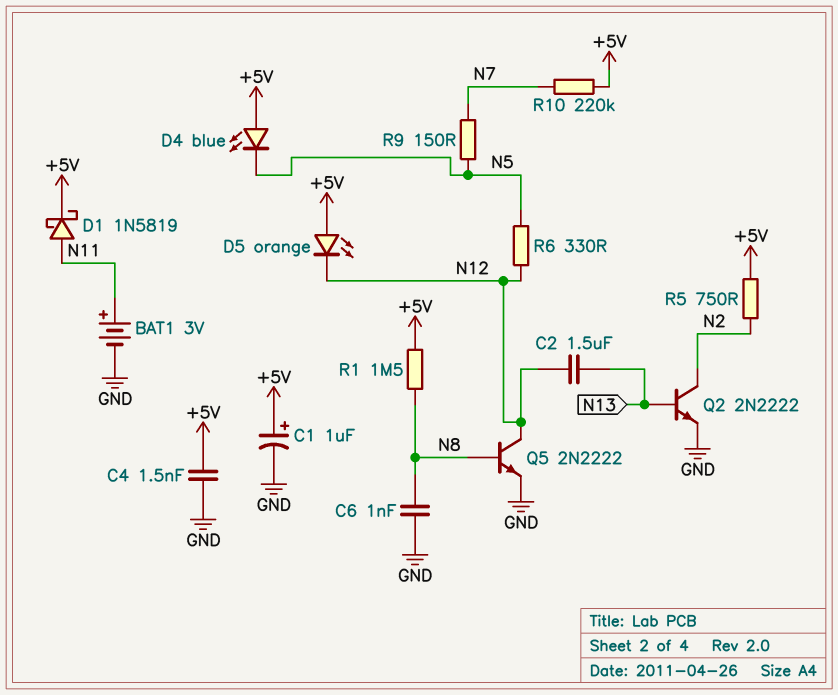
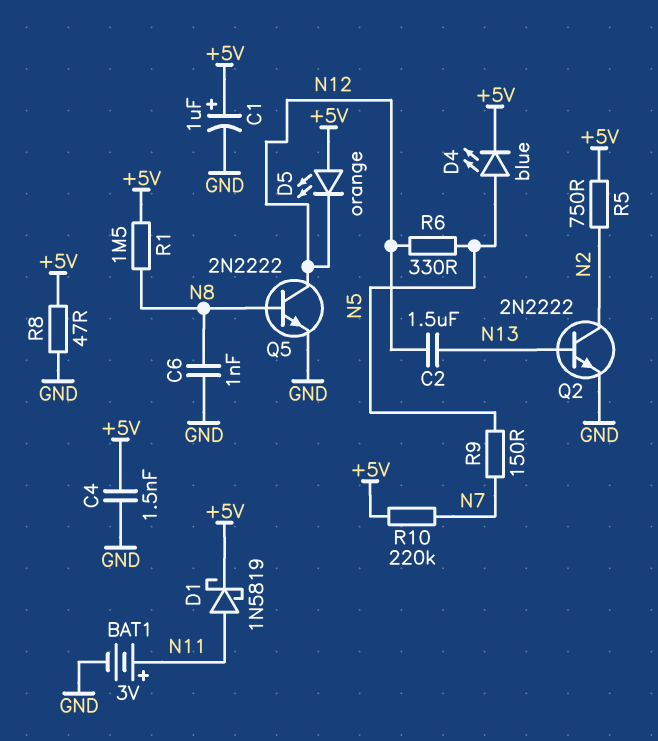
D4: LED blue (A +5V, K N5) -> LED blue (A N5, K +5V)
R8: none -> 47 (+5V, GND)

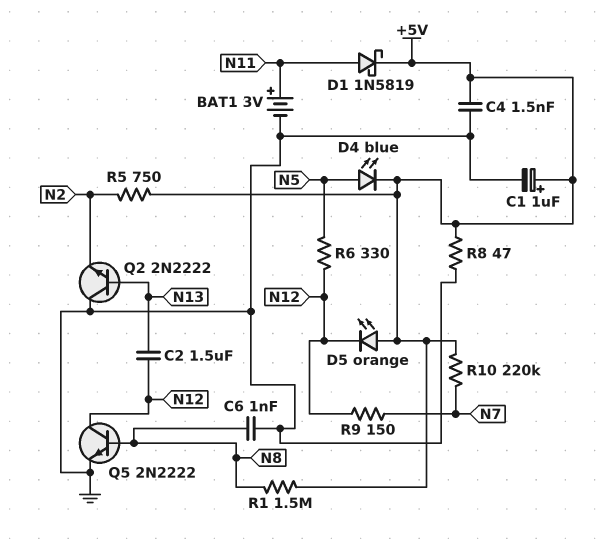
Q2: NPN 2N2222 (B N13, C N2, E GND) -> NPN 2N2222 (B N13, C GND, E N2)
R9: 150 (N5, N7) -> 150 (N7, N12)

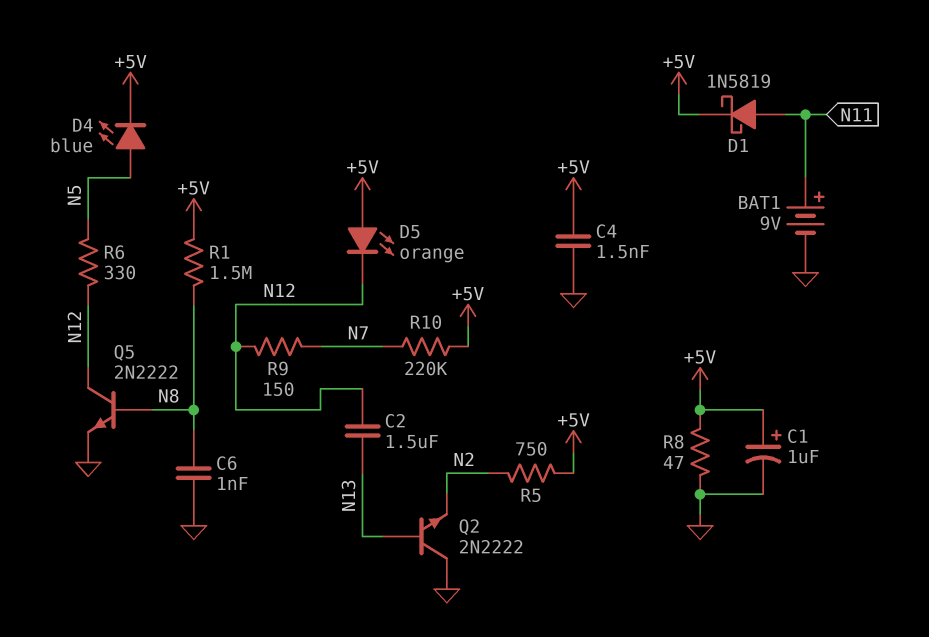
BAT1: 3V (plus N11, minus GND) -> 9V (plus N11, minus GND)

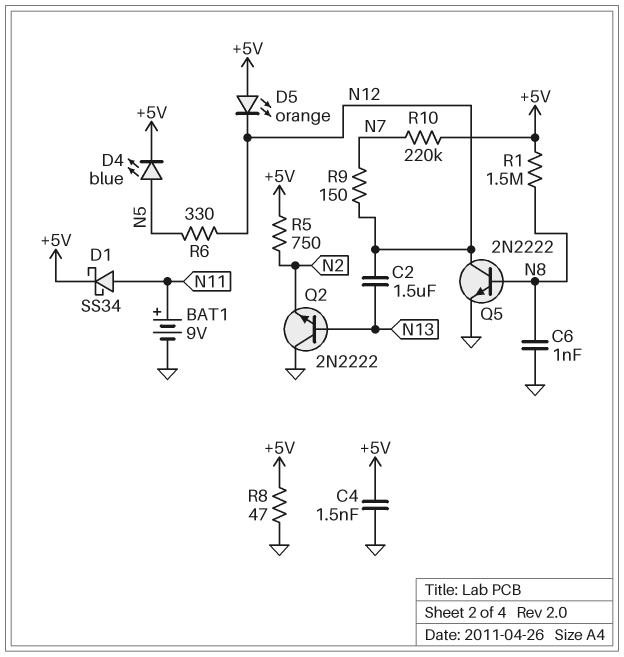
C1: 1uF (plus +5V, minus GND) -> none
D1: schottky 1N5819 (A N11, K +5V) -> schottky SS34 (A N11, K +5V)

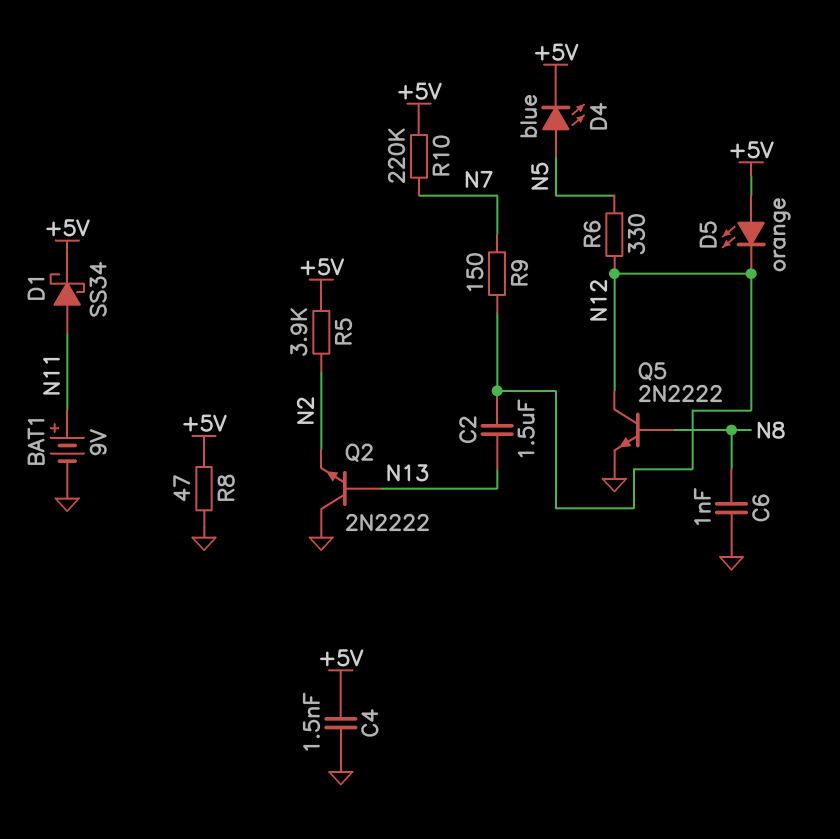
R1: 1.5M (+5V, N8) -> none
R5: 750 (+5V, N2) -> 3.9k (+5V, N2)

